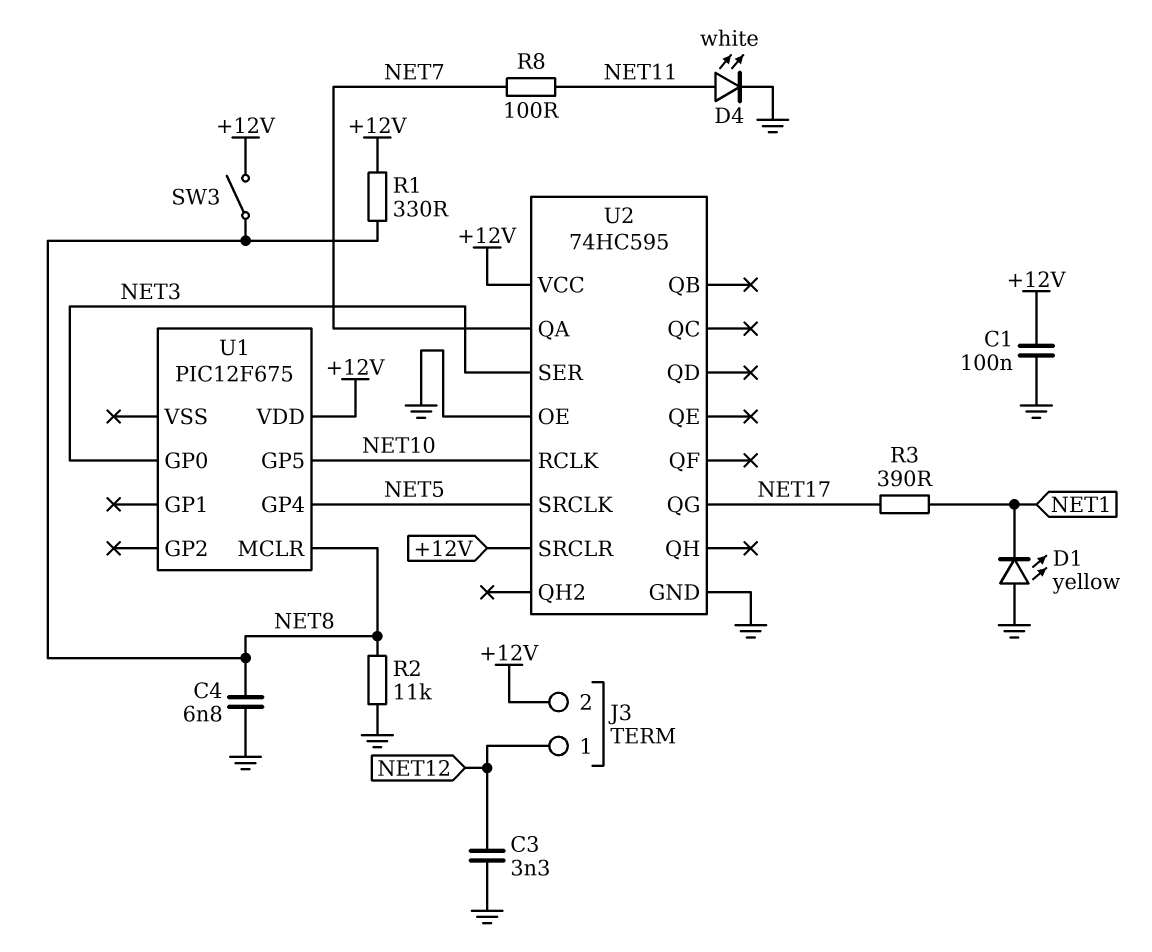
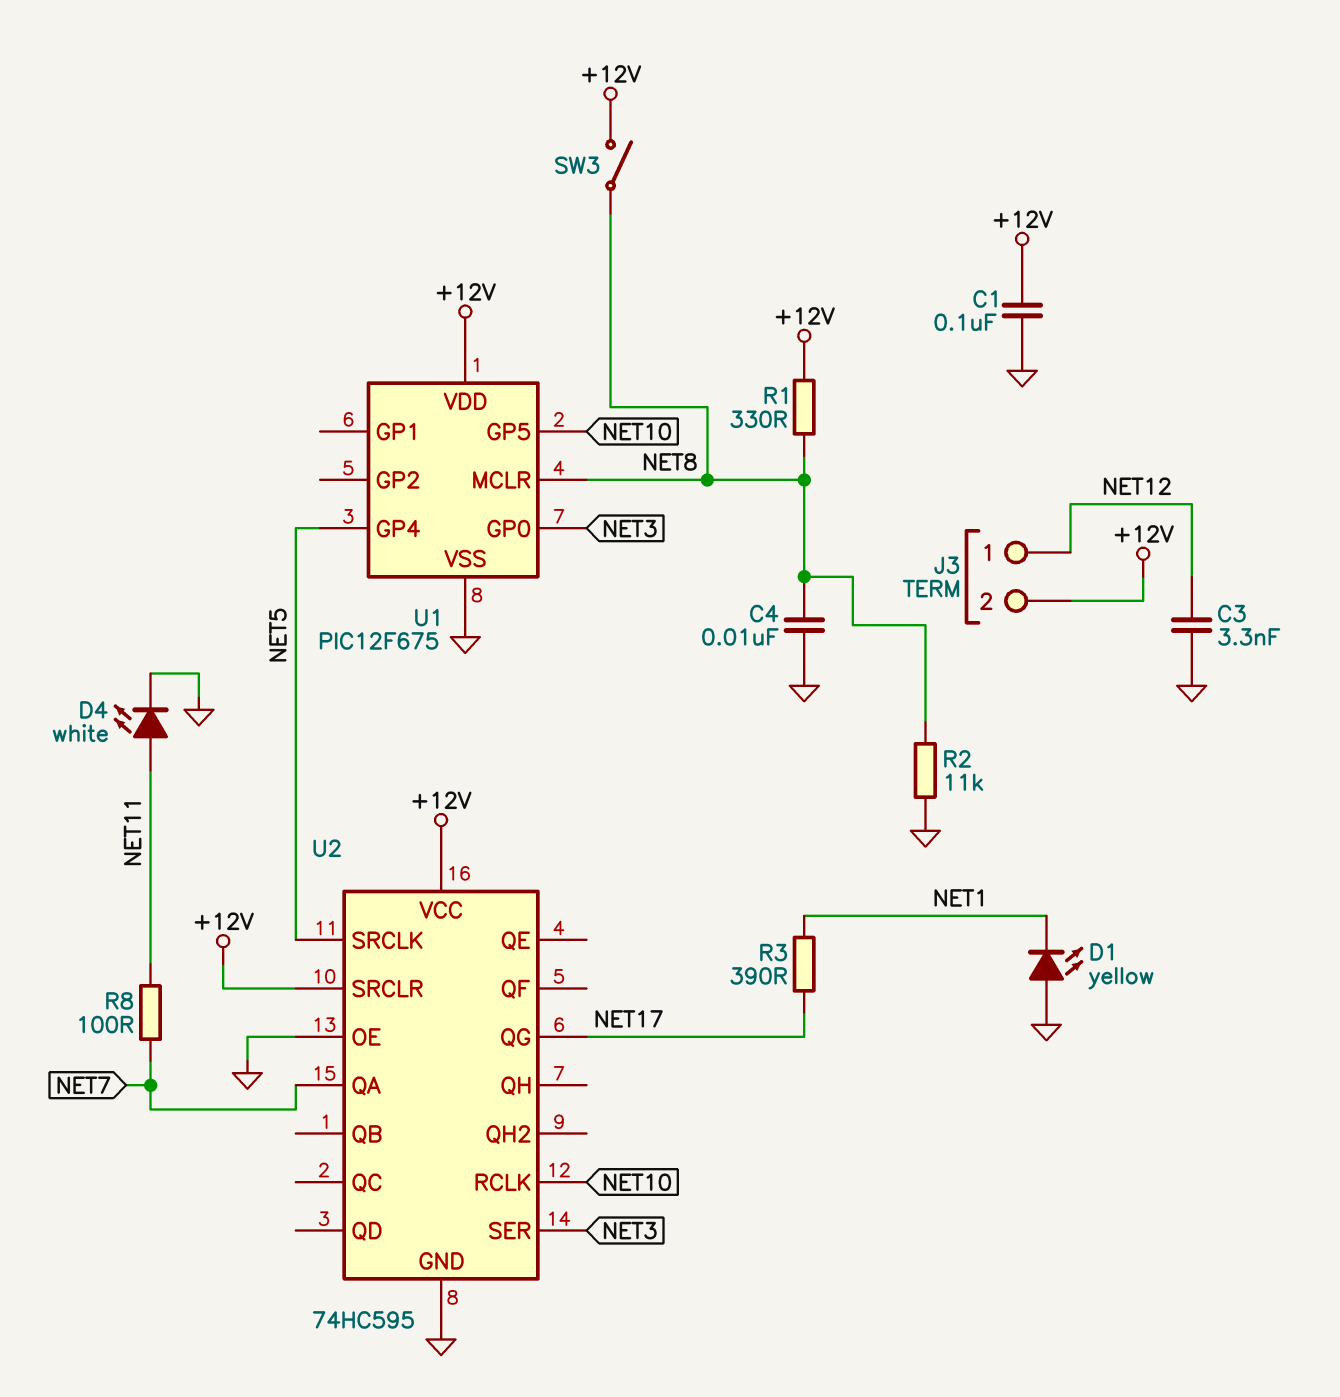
C4: 6.8nF (GND, NET8) -> 10nF (GND, NET8)
U1 pin VSS: none -> GND

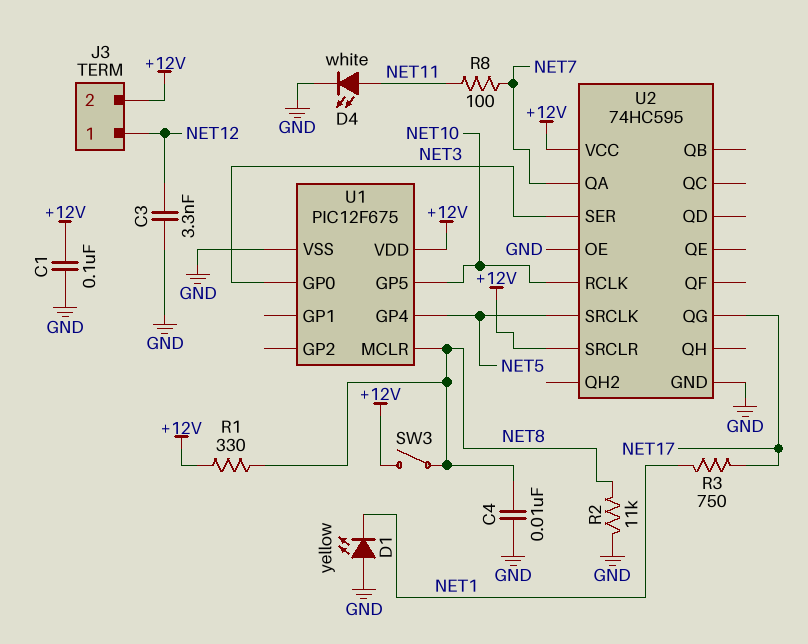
R3: 390 (NET1, NET17) -> 750 (NET1, NET17)

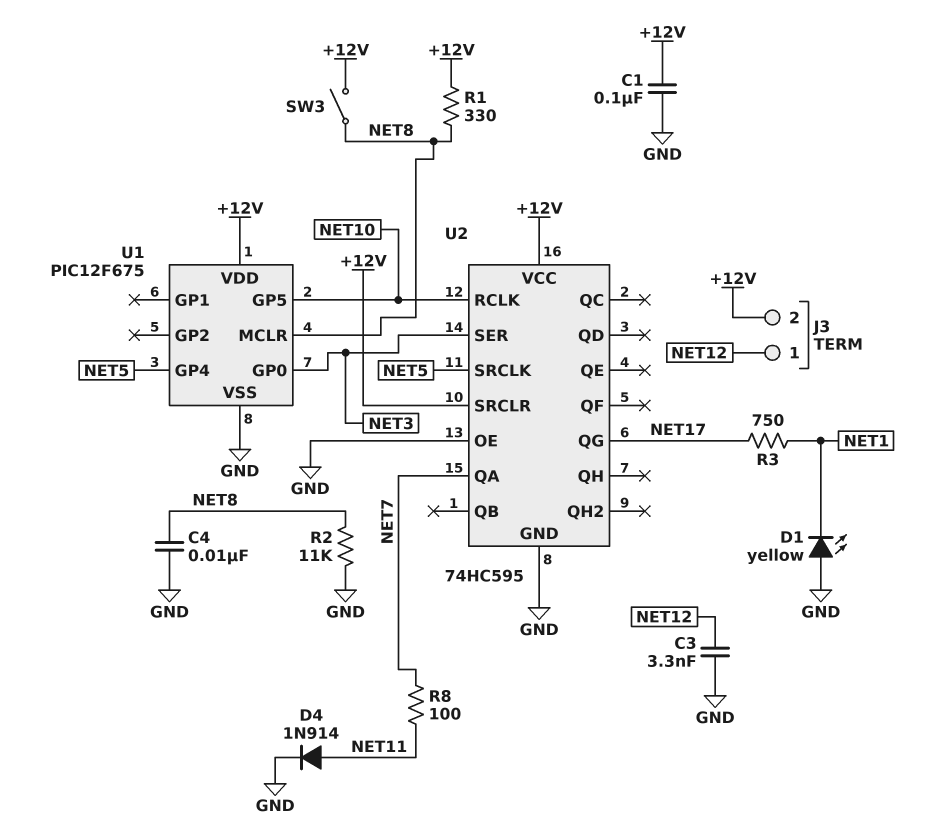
D4: LED white (A NET11, K GND) -> diode 1N914 (A NET11, K GND)

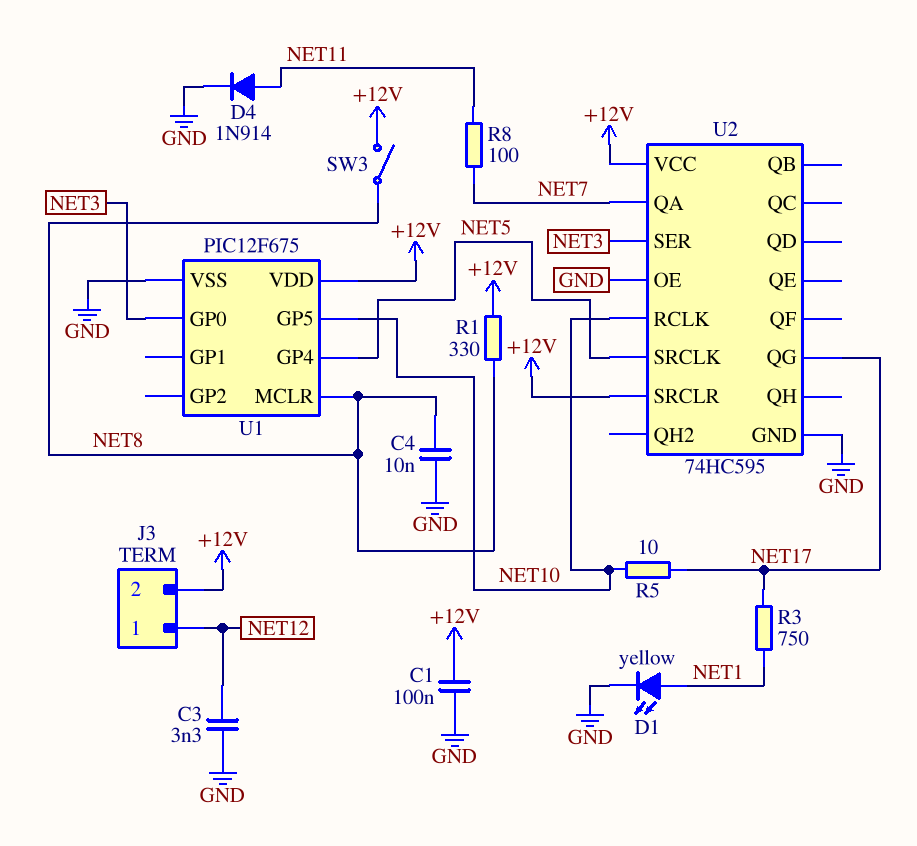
D1: LED yellow (A GND, K NET1) -> LED yellow (A NET1, K GND)
R2: 11k (GND, NET8) -> none
R5: none -> 10 (NET10, NET17)

